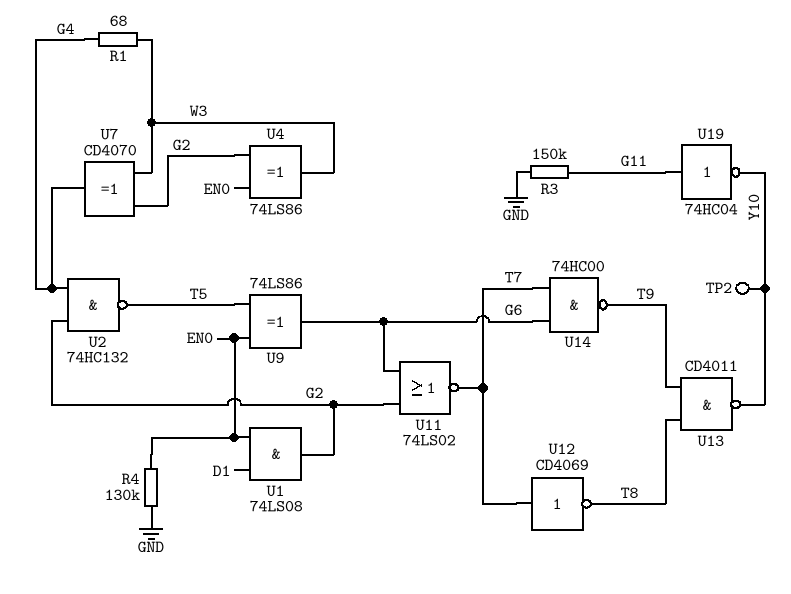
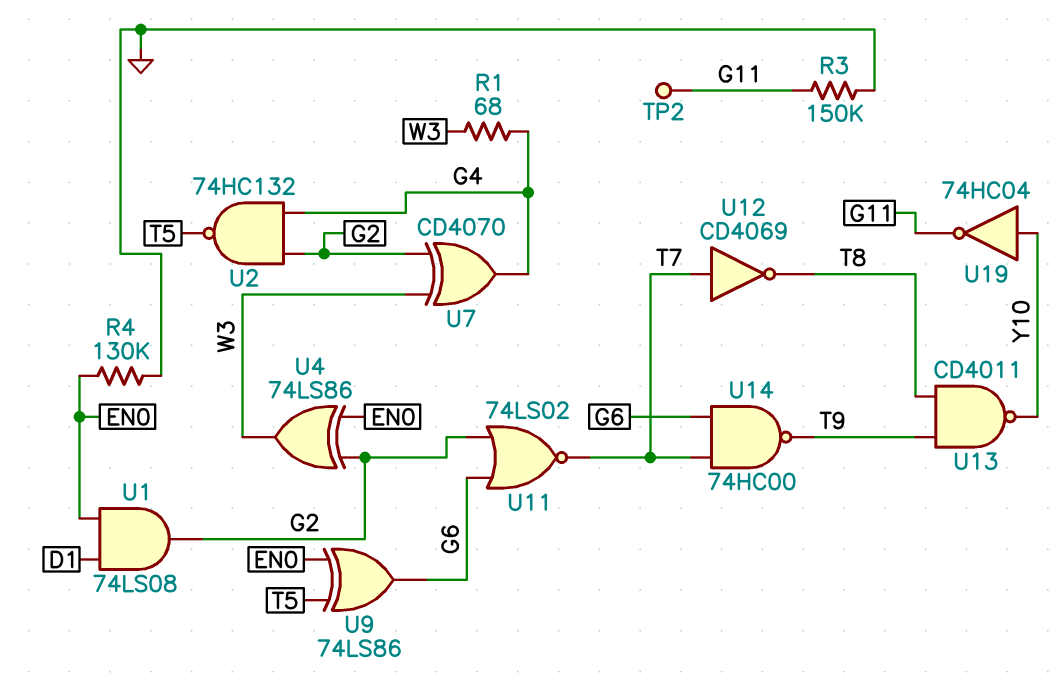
TP2: test point (Y10) -> test point (G11)
U19: NOT 74HC04 (in G11, out Y10) -> NOT 74HC04 (in Y10, out G11)

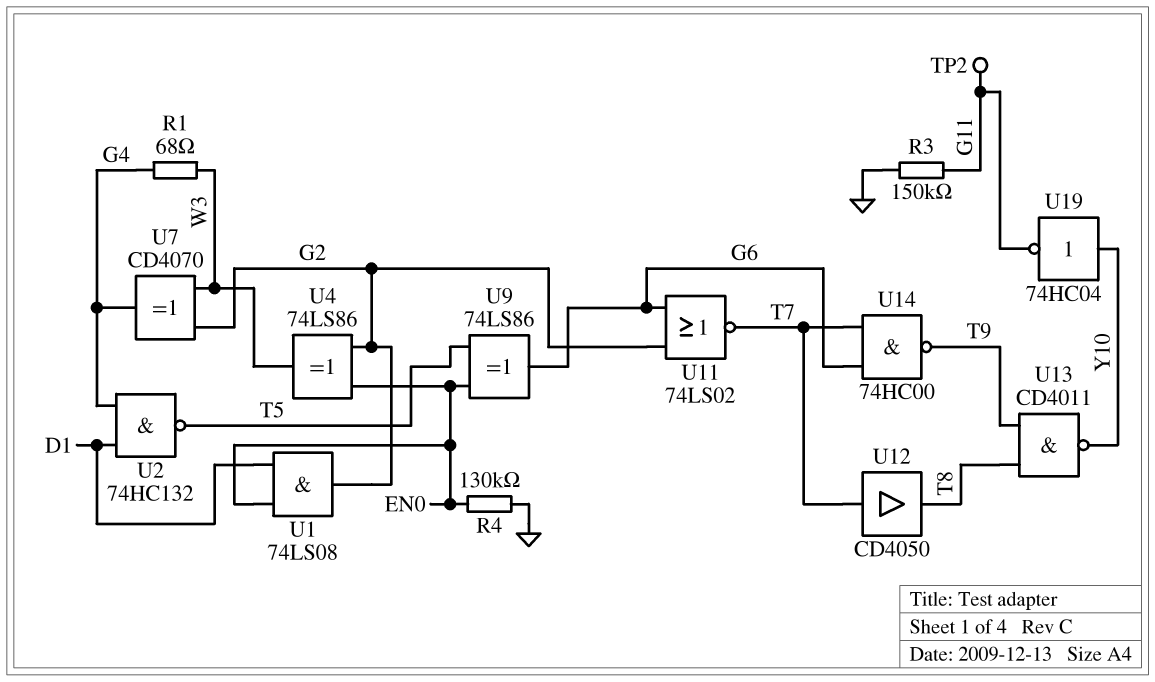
U2: NAND 74HC132 (in G2, in G4, out T5) -> NAND 74HC132 (in D1, in G4, out T5)
U12: NOT CD4069 (in T7, out T8) -> buffer CD4050 (in T7, out T8)

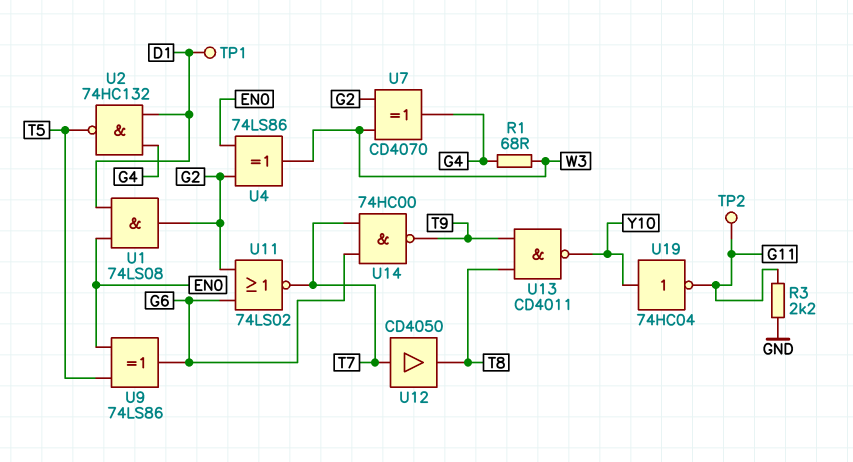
R3: 150k (G11, GND) -> 2.2k (G11, GND)
R4: 130k (EN0, GND) -> none
TP1: none -> test point (D1)

